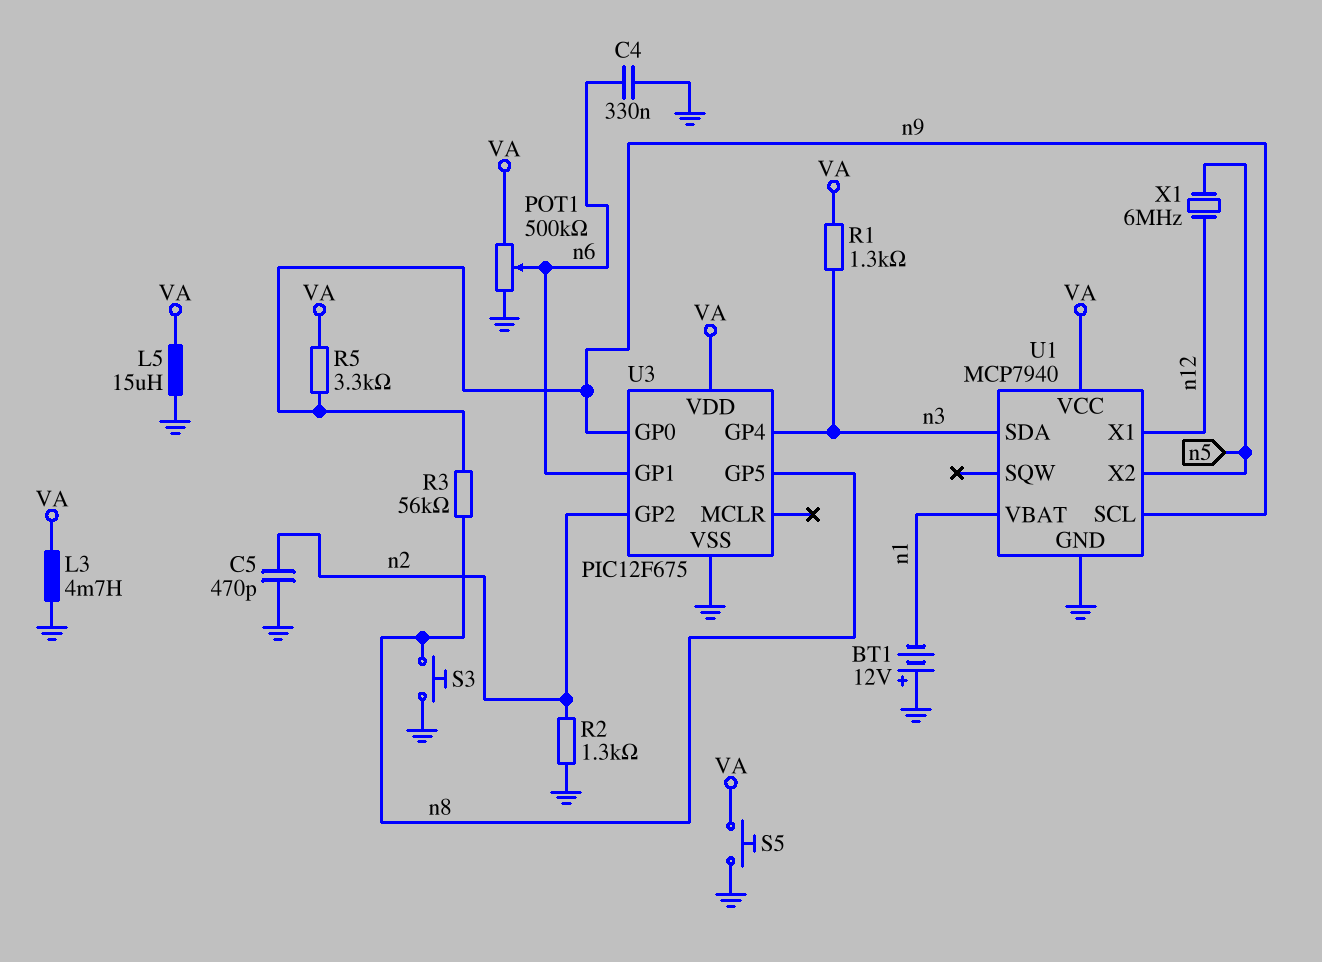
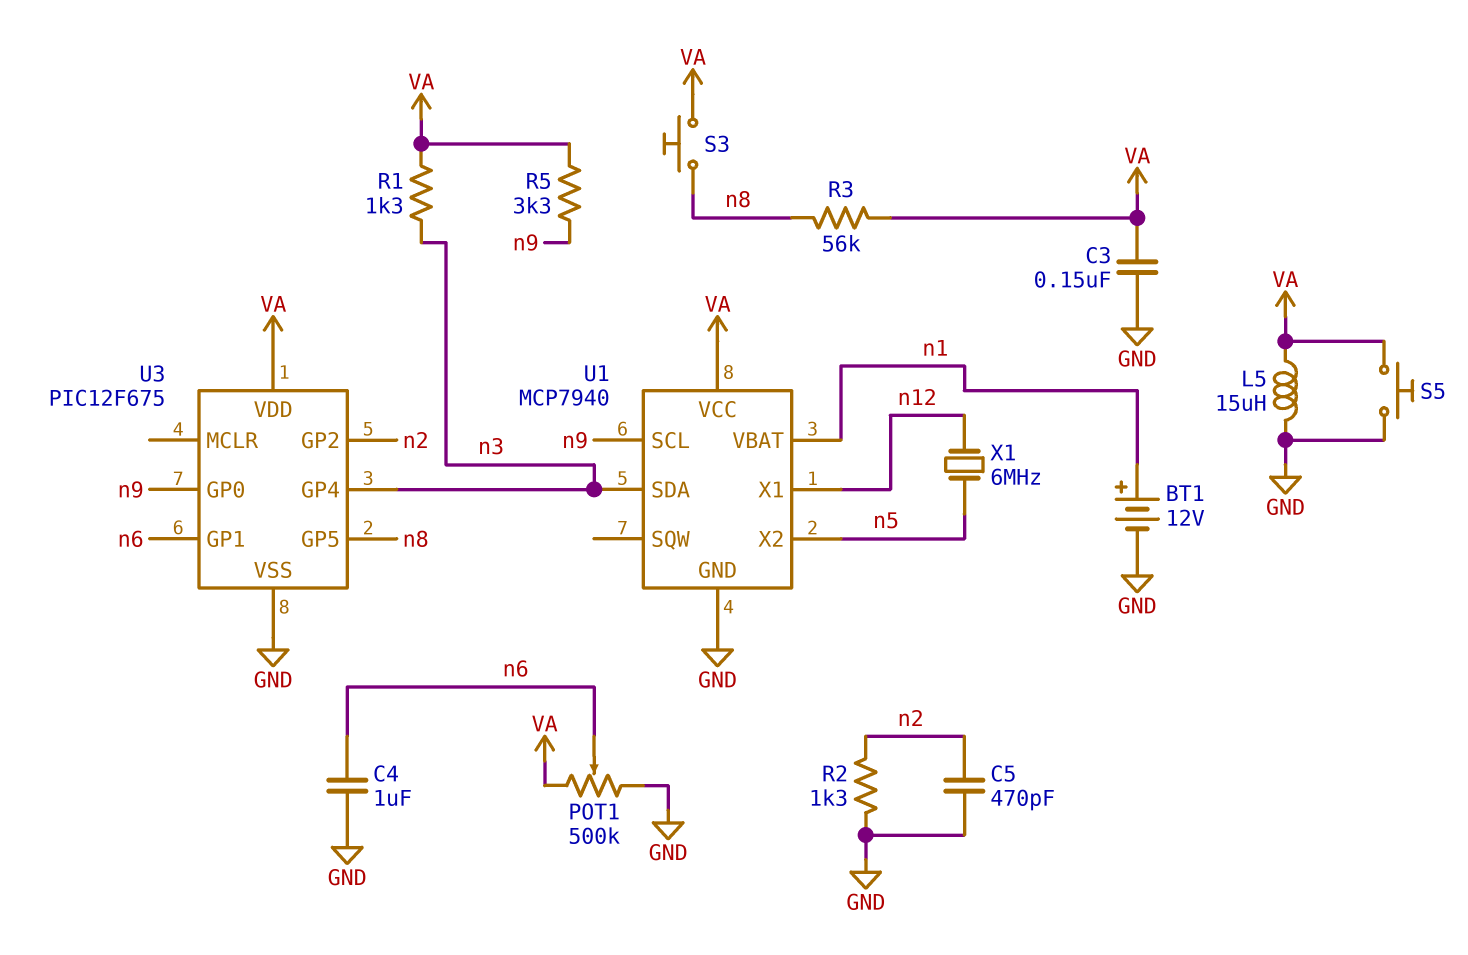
BT1: 12V (plus GND, minus n1) -> 12V (plus n1, minus GND)
C3: none -> 150nF (GND, VA)
C4: 330nF (GND, n6) -> 1uF (GND, n6)
L3: 4.7mH (GND, VA) -> none
R3: 56k (n8, n9) -> 56k (VA, n8)
S3: button (GND, n8) -> button (VA, n8)

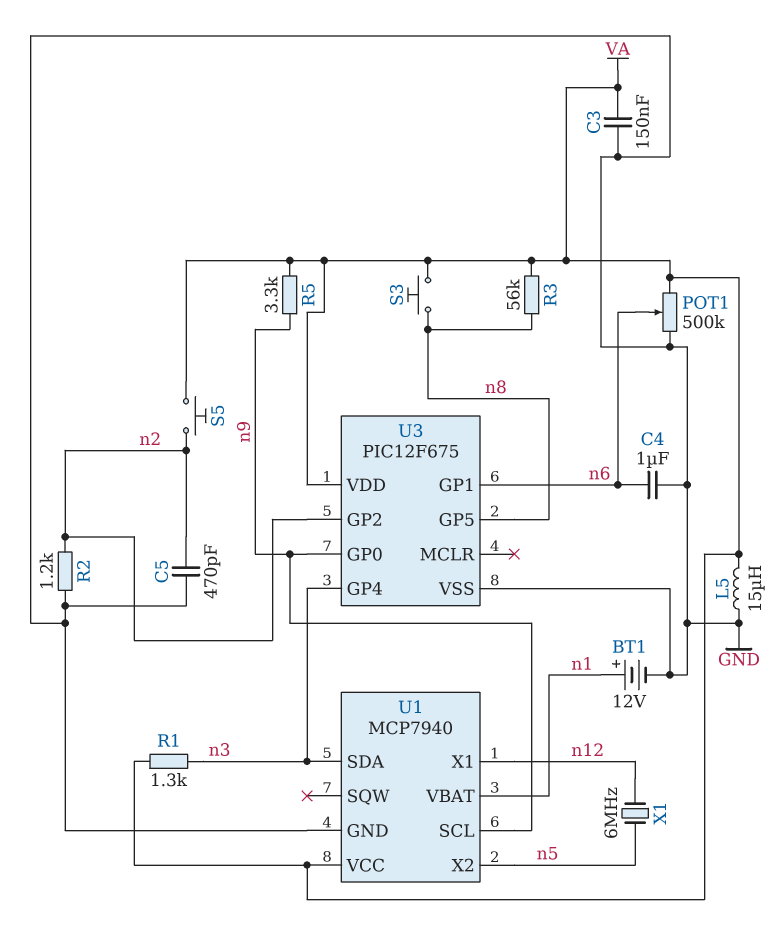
R2: 1.3k (GND, n2) -> 1.2k (GND, n2)
S5: button (GND, VA) -> button (VA, n2)

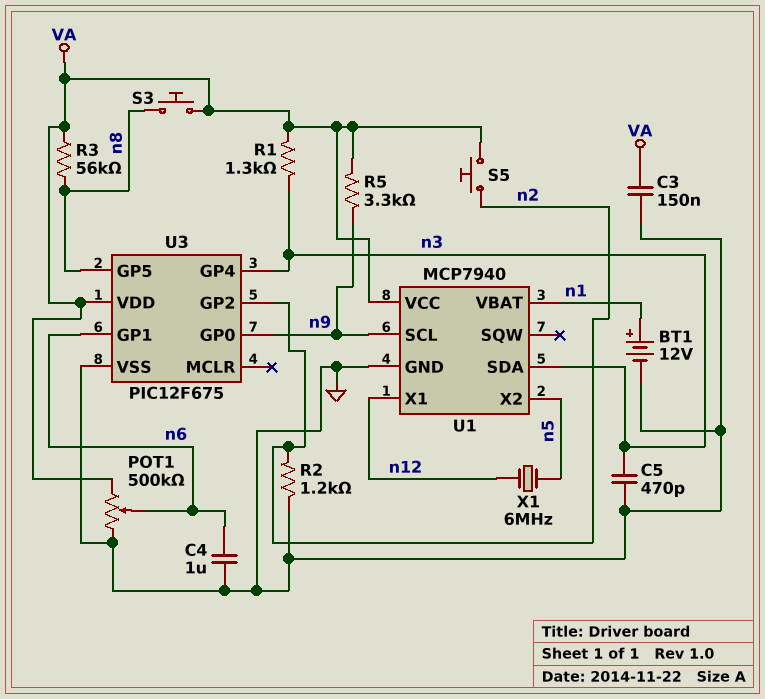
C5: 470pF (GND, n2) -> 470pF (GND, n3)
L5: 15uH (GND, VA) -> none

